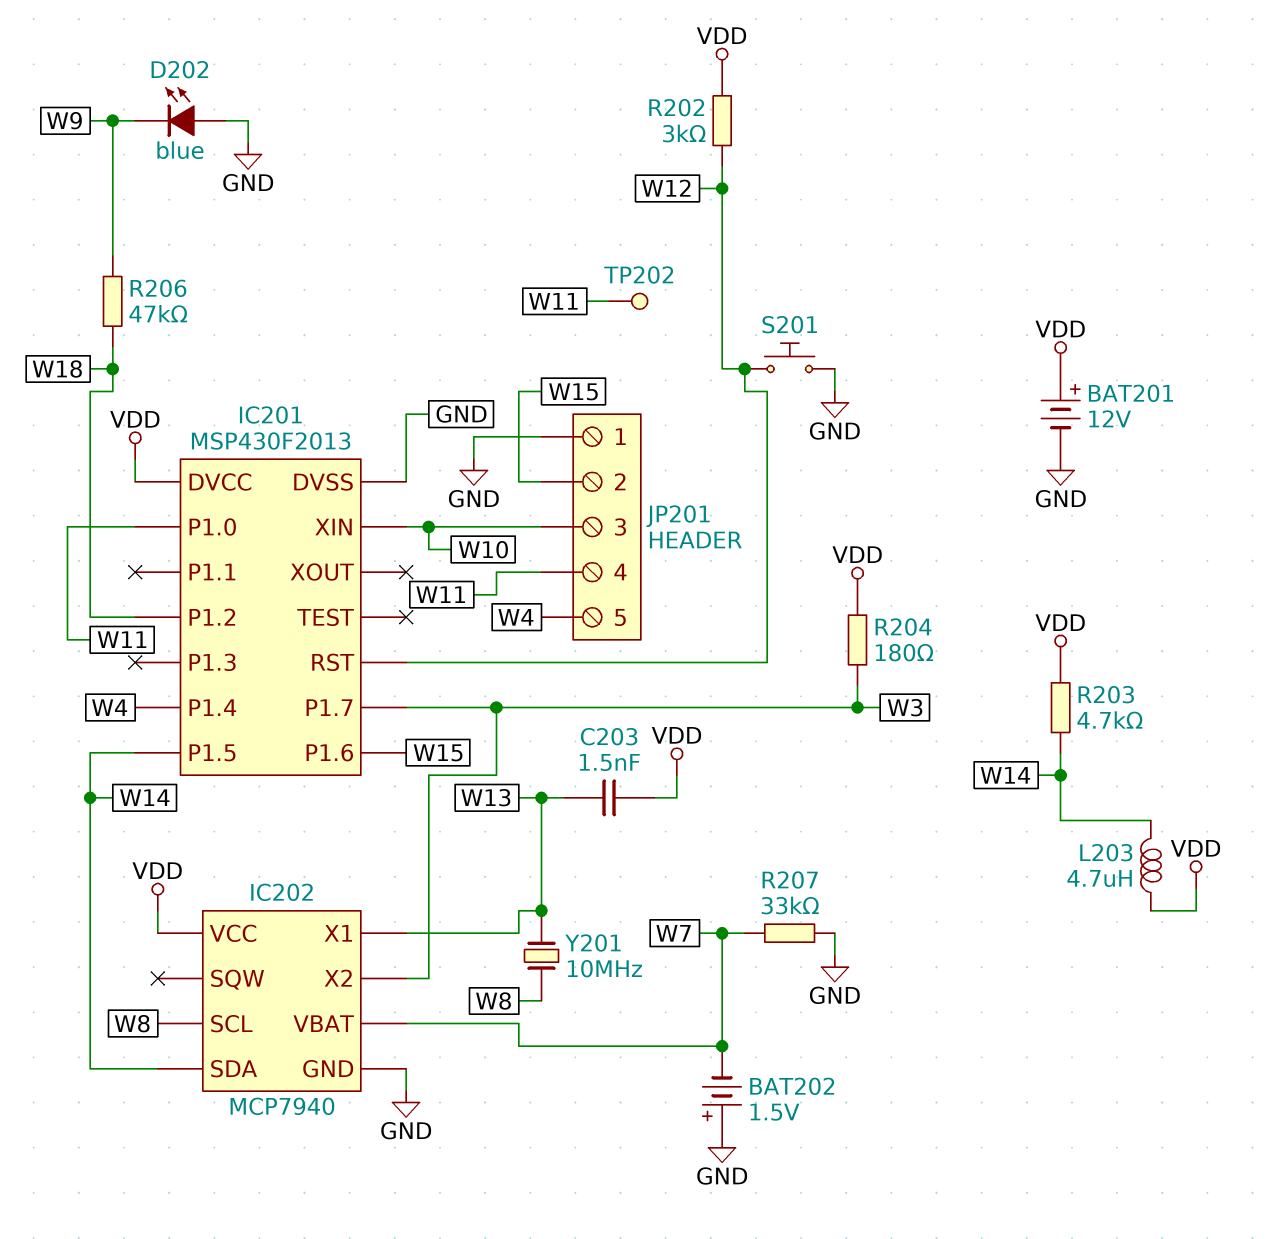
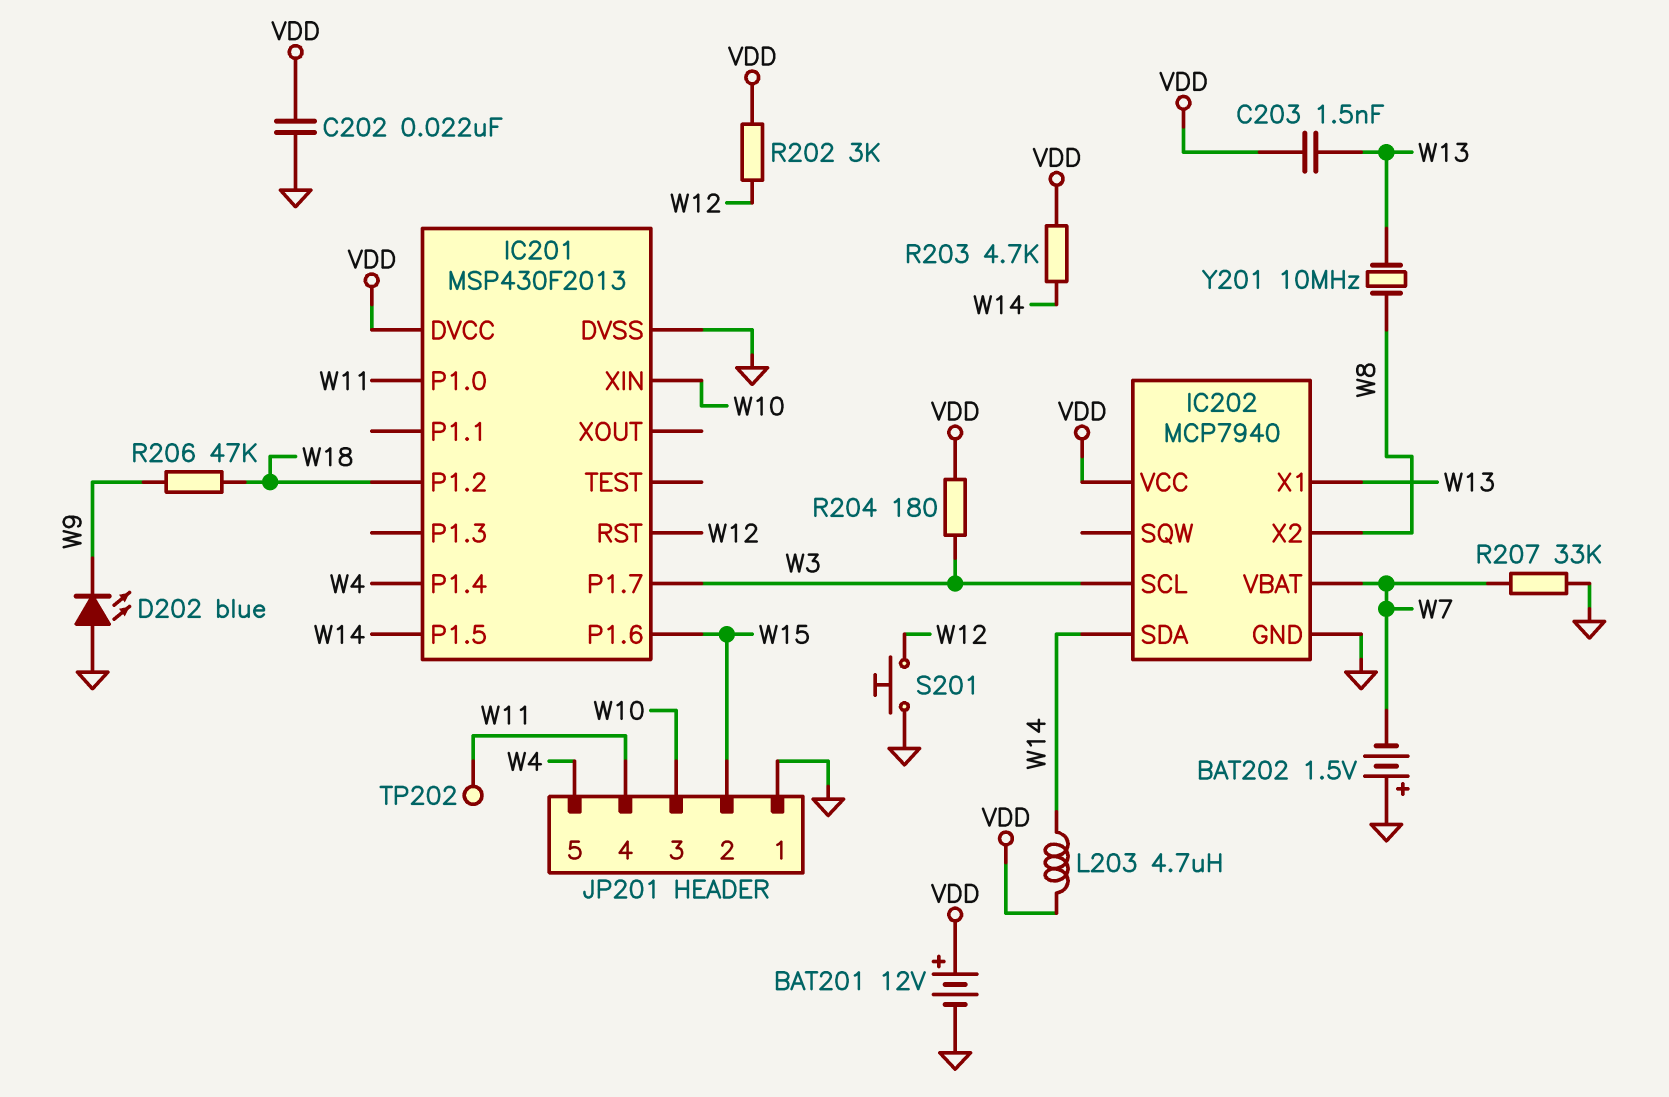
C202: none -> 22nF (GND, VDD)
IC202 pin SCL: W8 -> W3
IC202 pin X2: W3 -> W8

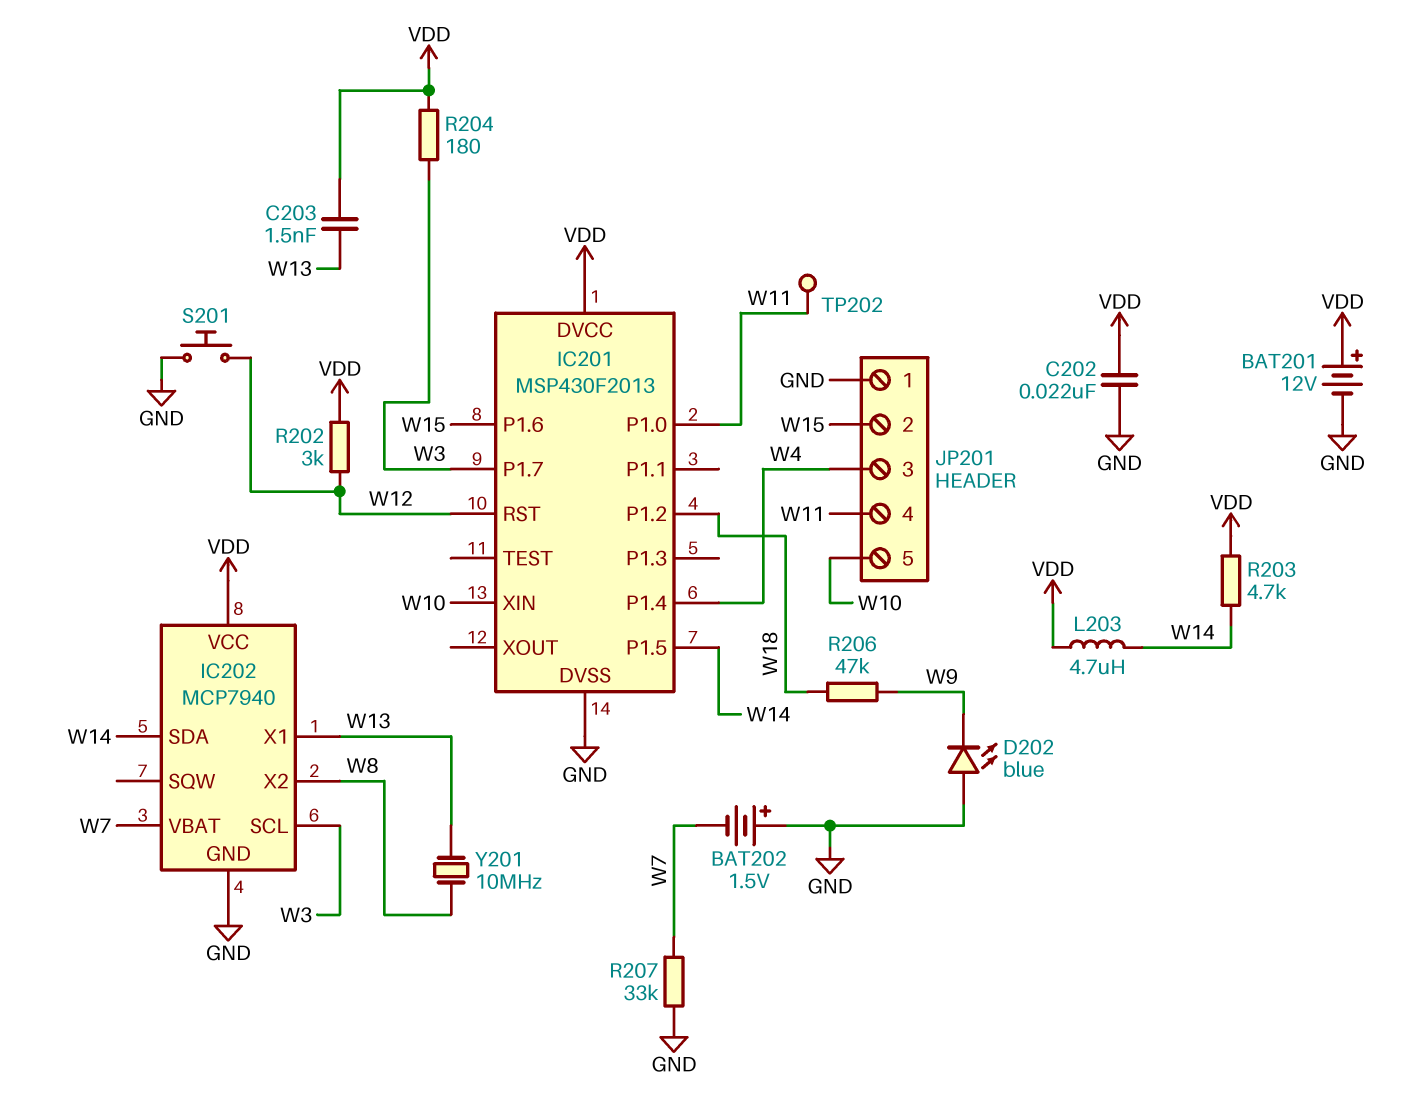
JP201 pin 3: W10 -> W4
JP201 pin 5: W4 -> W10

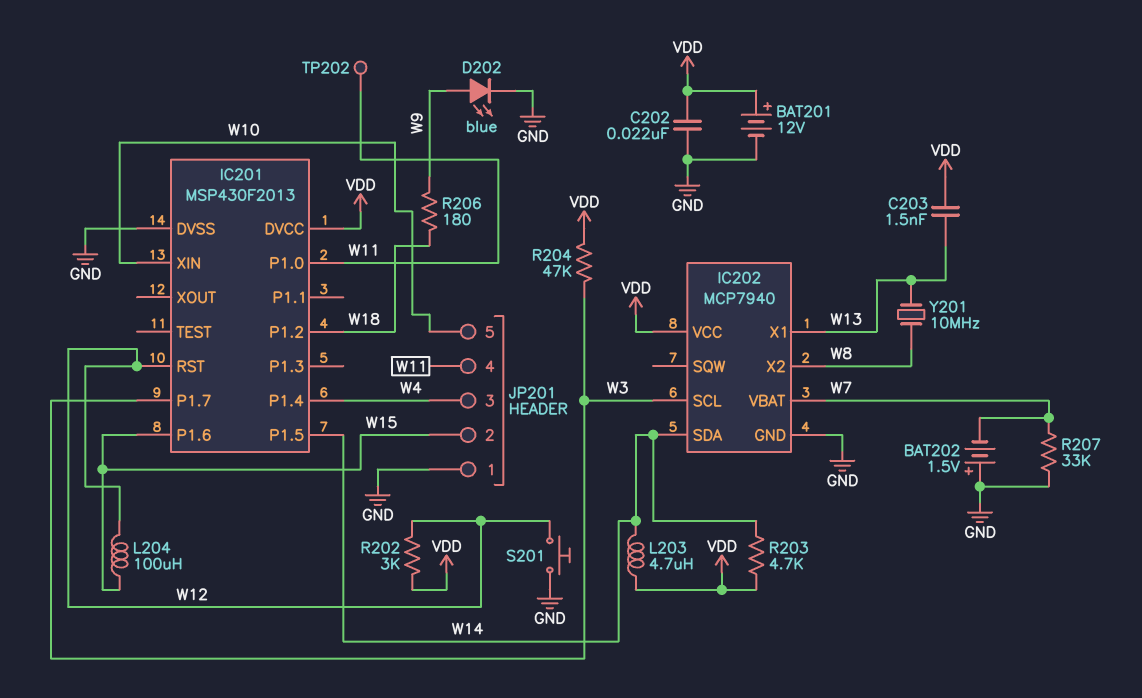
D202: LED blue (A GND, K W9) -> LED blue (A W9, K GND)
L204: none -> 100uH (W12, W15)
R204: 180 (VDD, W3) -> 47k (VDD, W3)
R206: 47k (W9, W18) -> 180 (W9, W18)

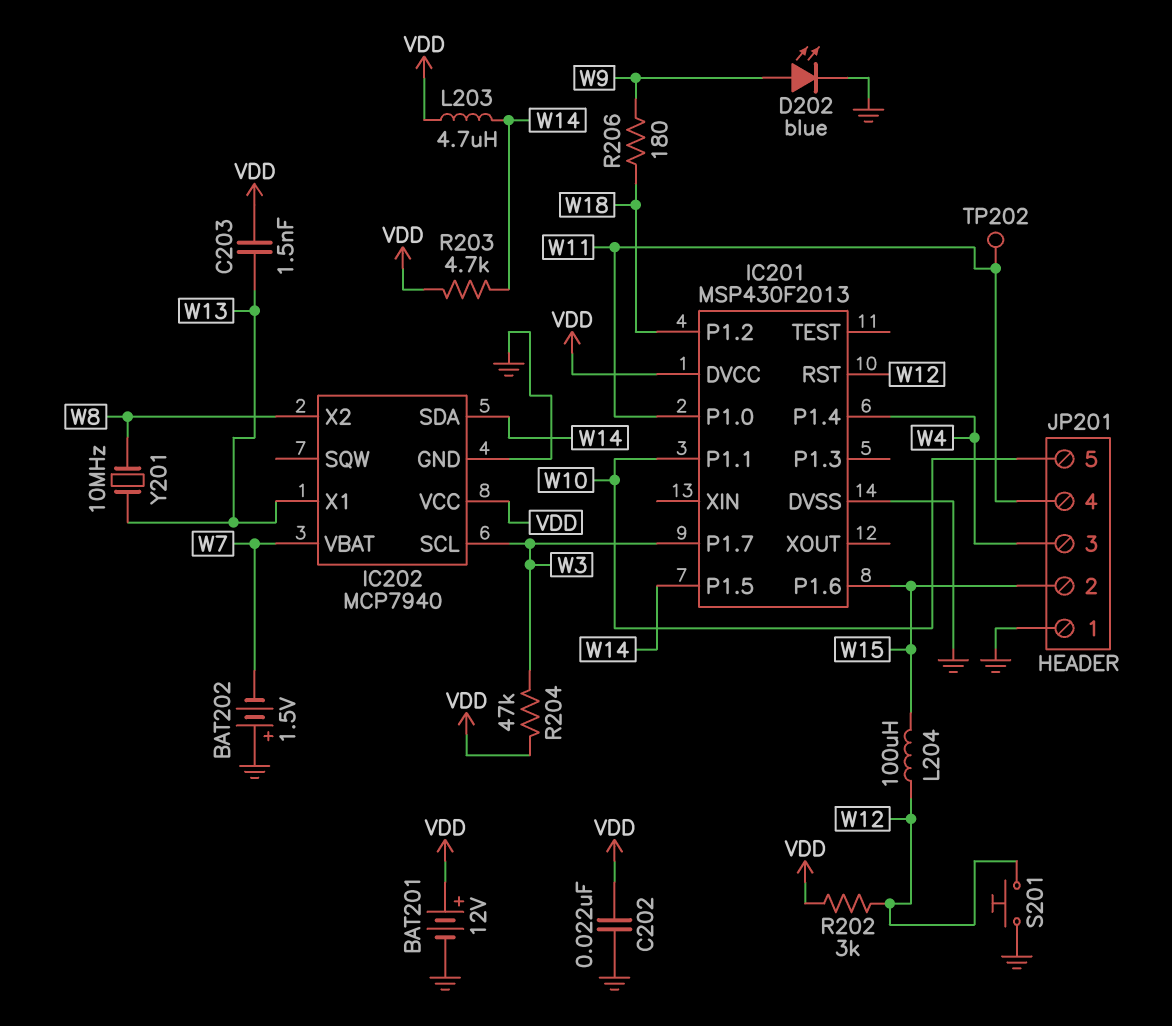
IC201 pin P1.1: none -> W10
IC201 pin XIN: W10 -> none
R207: 33k (GND, W7) -> none

